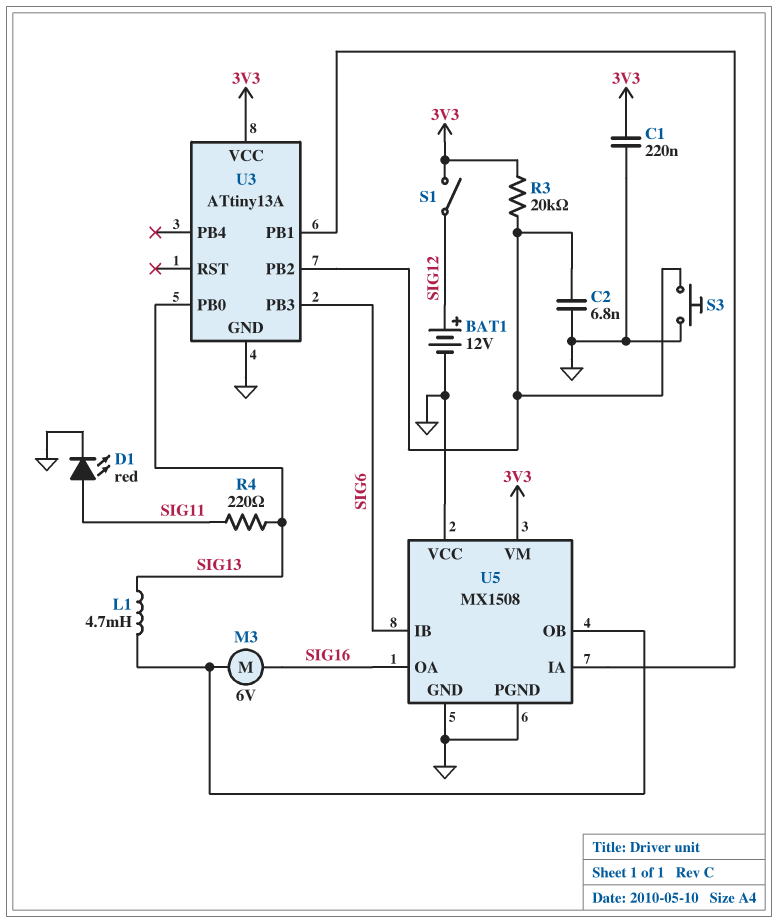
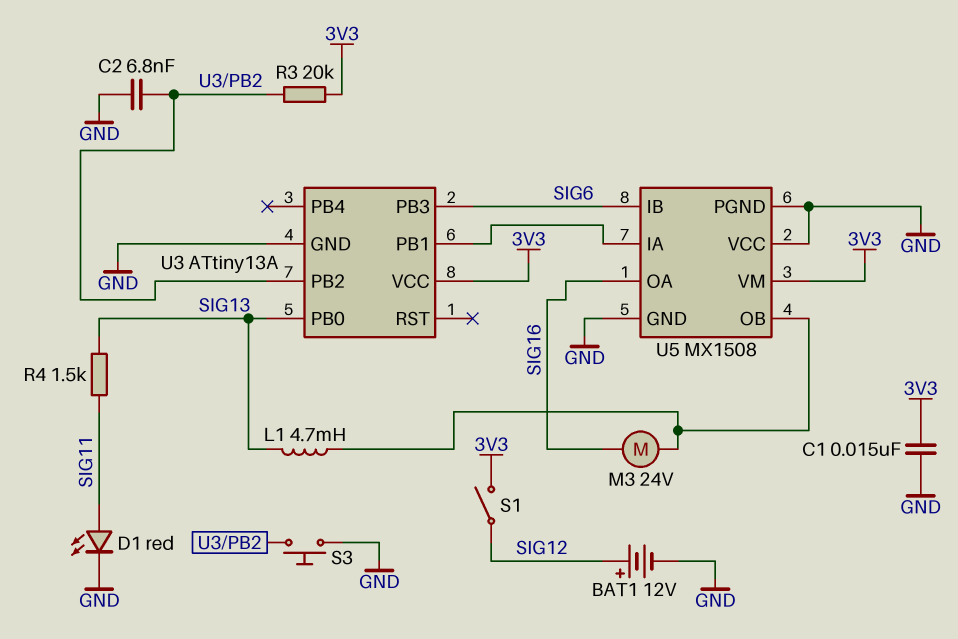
C1: 220nF (3V3, GND) -> 15nF (3V3, GND)
M3: motor 6V (SIG16, U5/OB) -> motor 24V (SIG16, U5/OB)
R4: 220 (SIG11, SIG13) -> 1.5k (SIG11, SIG13)

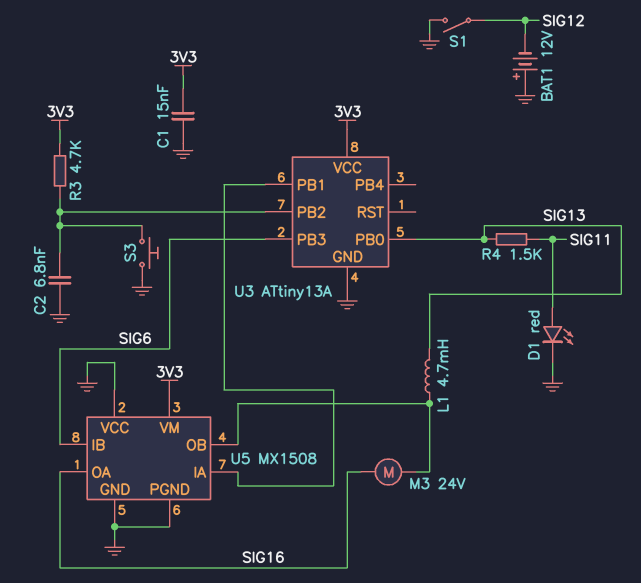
BAT1: 12V (plus SIG12, minus GND) -> 12V (plus GND, minus SIG12)
R3: 20k (3V3, U3/PB2) -> 4.7k (3V3, U3/PB2)
S1: switch (3V3, SIG12) -> switch (GND, SIG12)

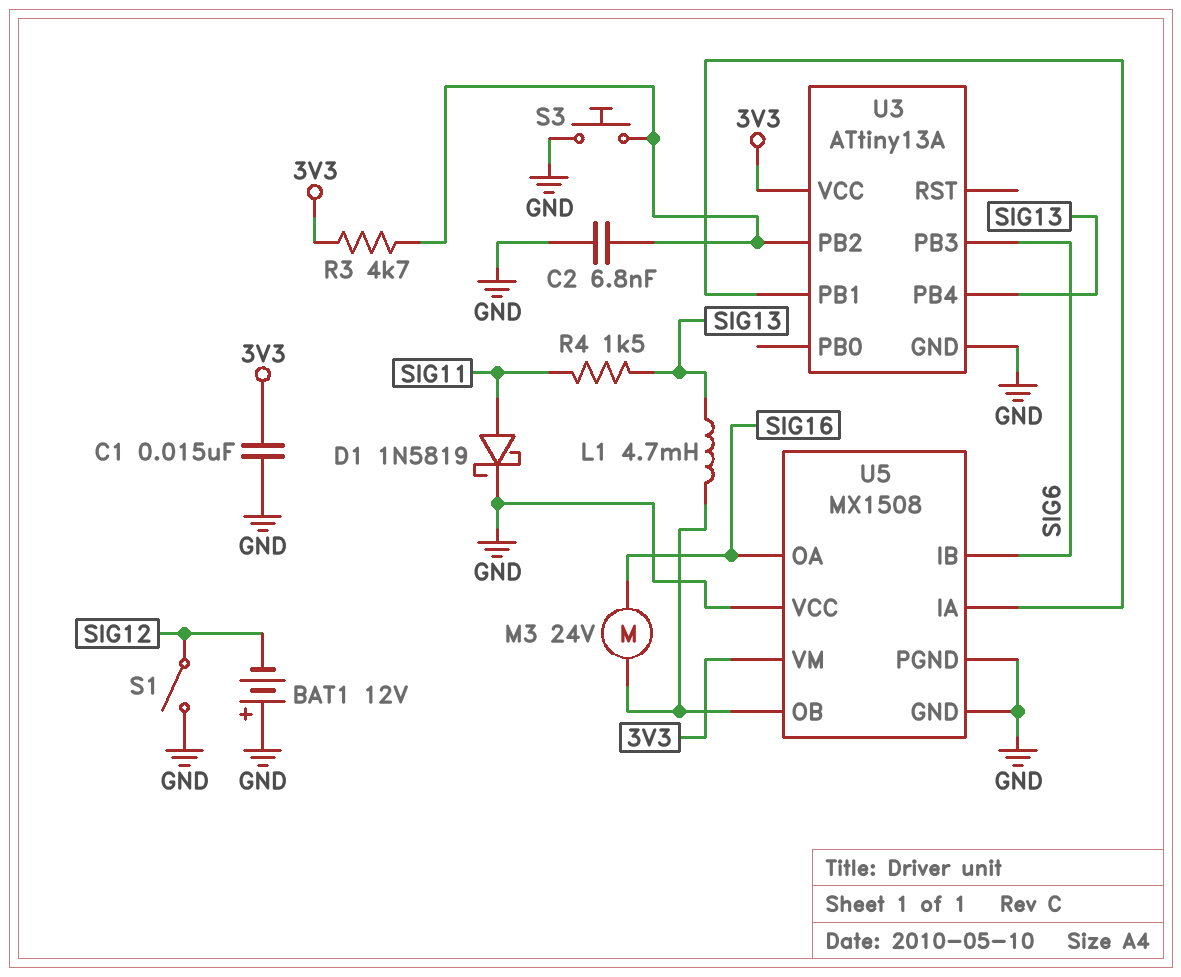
D1: LED red (A SIG11, K GND) -> schottky 1N5819 (A SIG11, K GND)
U3 pin PB0: SIG13 -> none
U3 pin PB4: none -> SIG13

